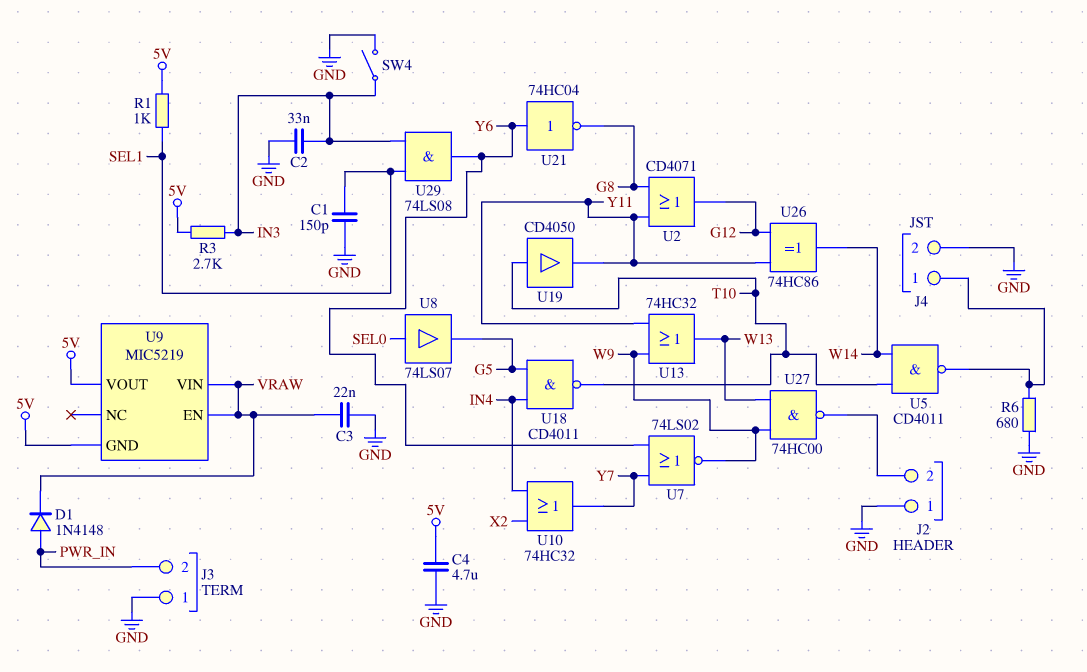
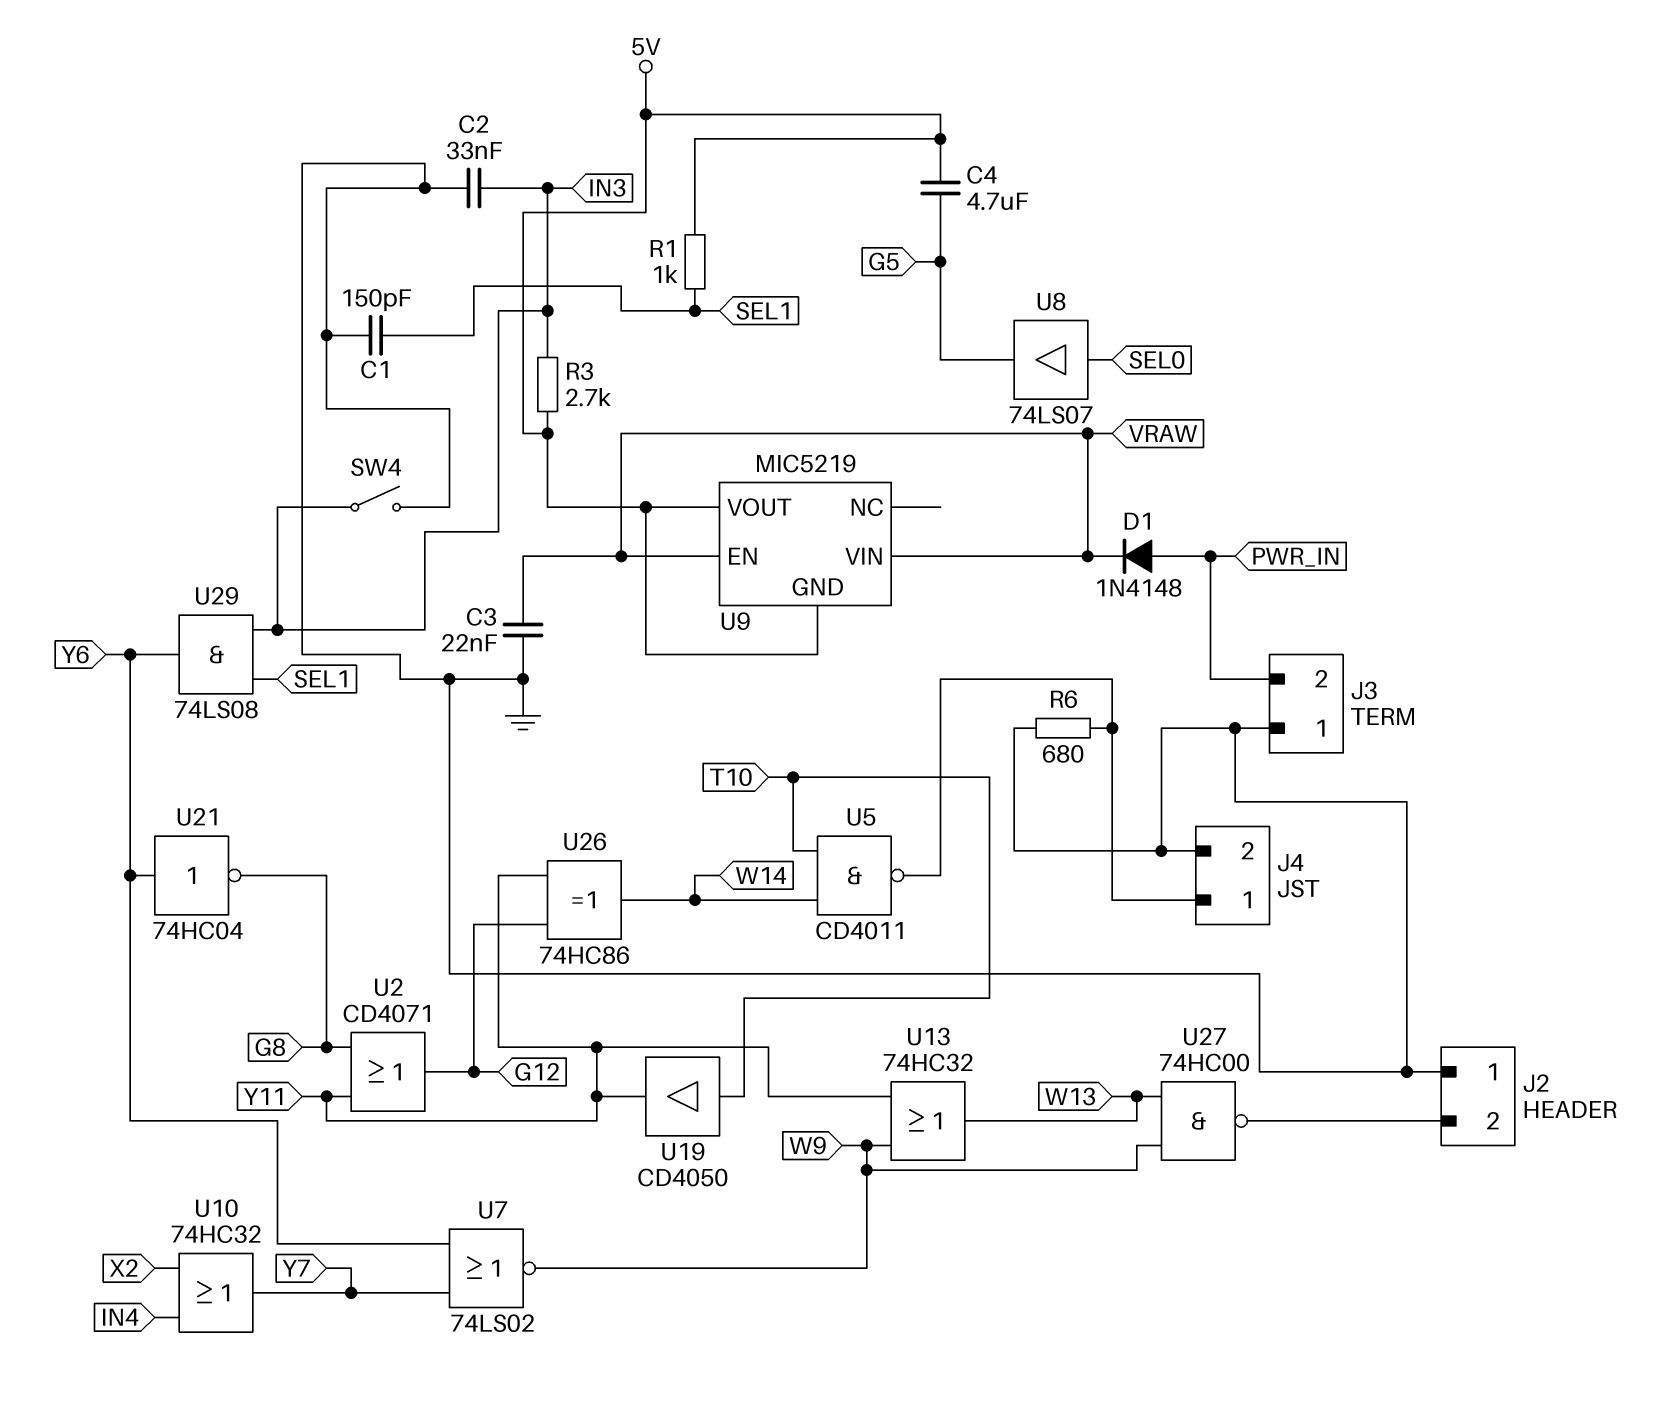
C4: 4.7uF (5V, GND) -> 4.7uF (5V, G5)
U18: NAND CD4011 (in G5, in IN4, out T10) -> none

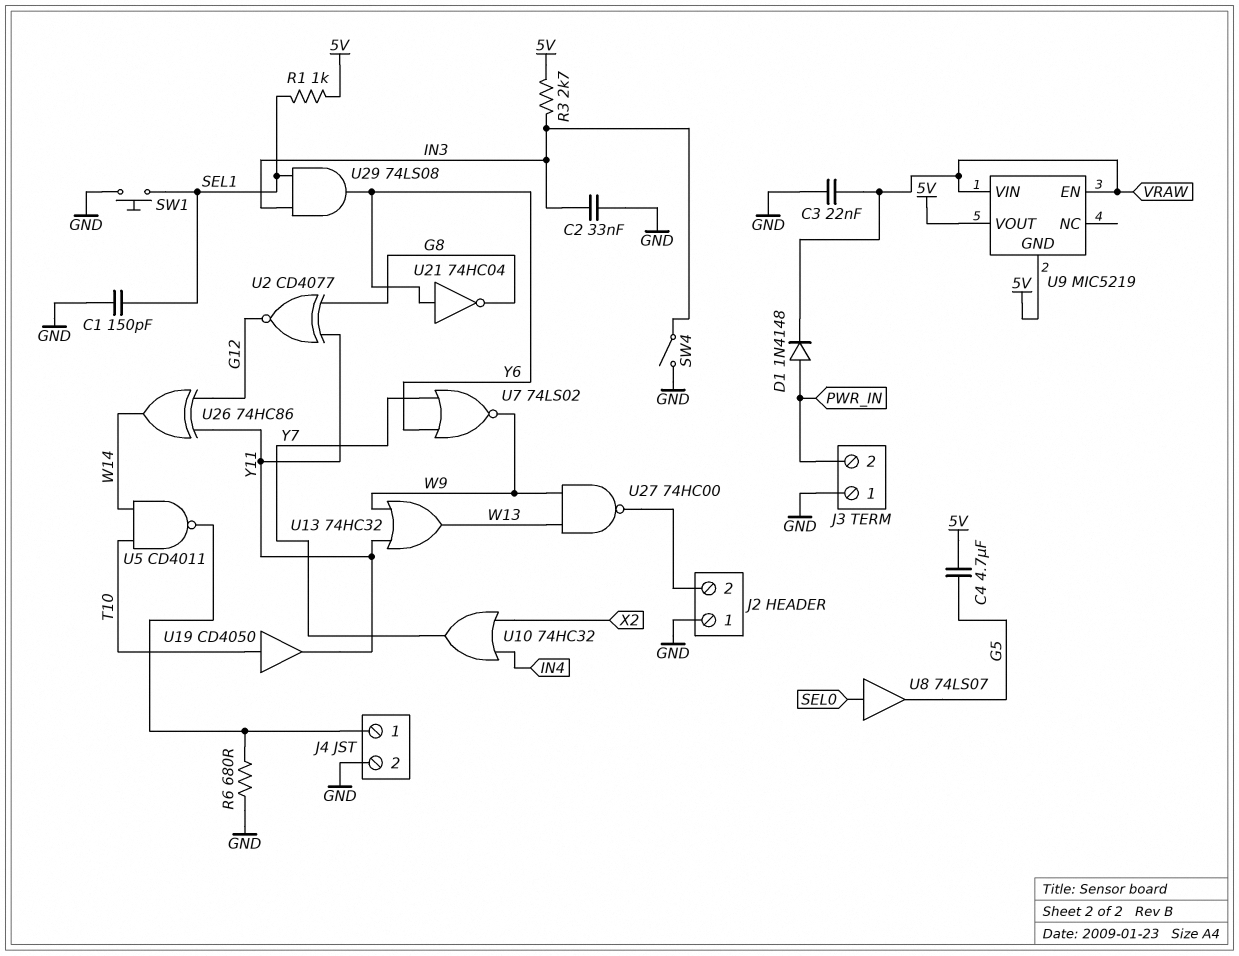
SW1: none -> button (GND, SEL1)
U2: OR CD4071 (in G8, in Y11, out G12) -> XNOR CD4077 (in G8, in Y11, out G12)

